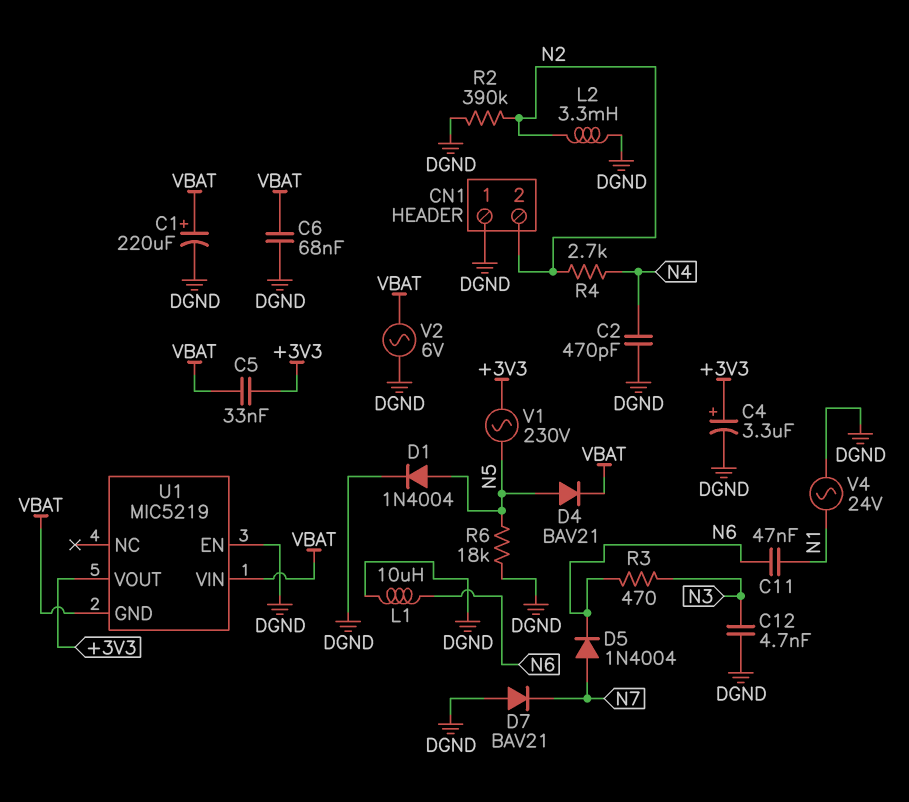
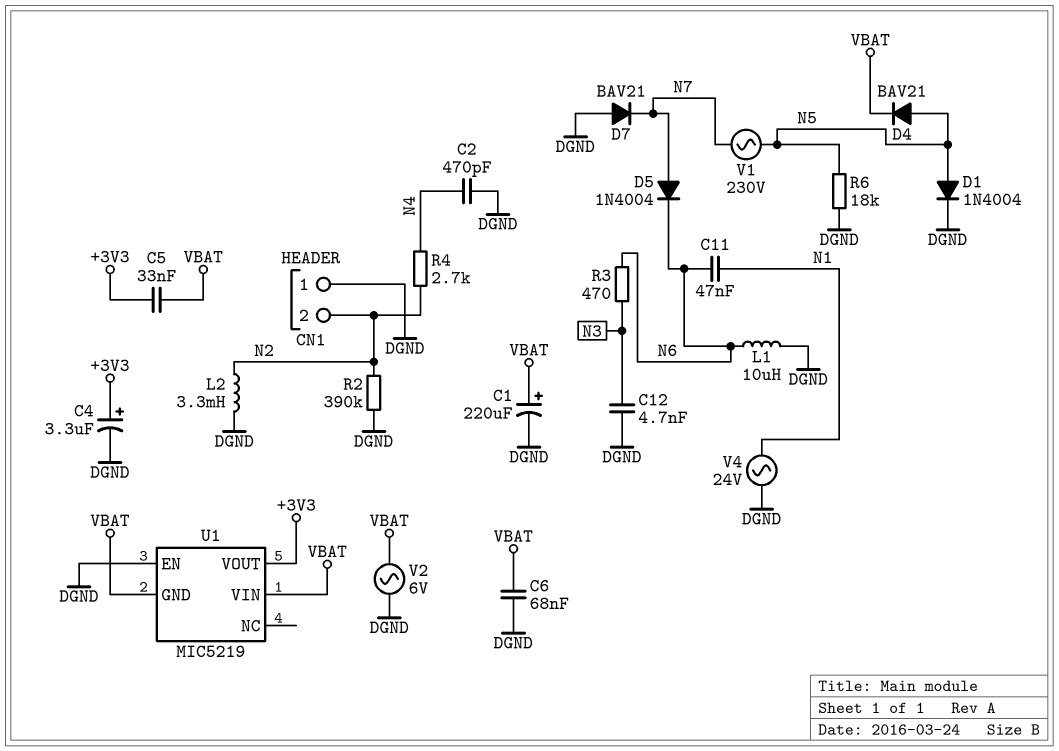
V1: AC 230V (+3V3, N5) -> AC 230V (N5, N7)

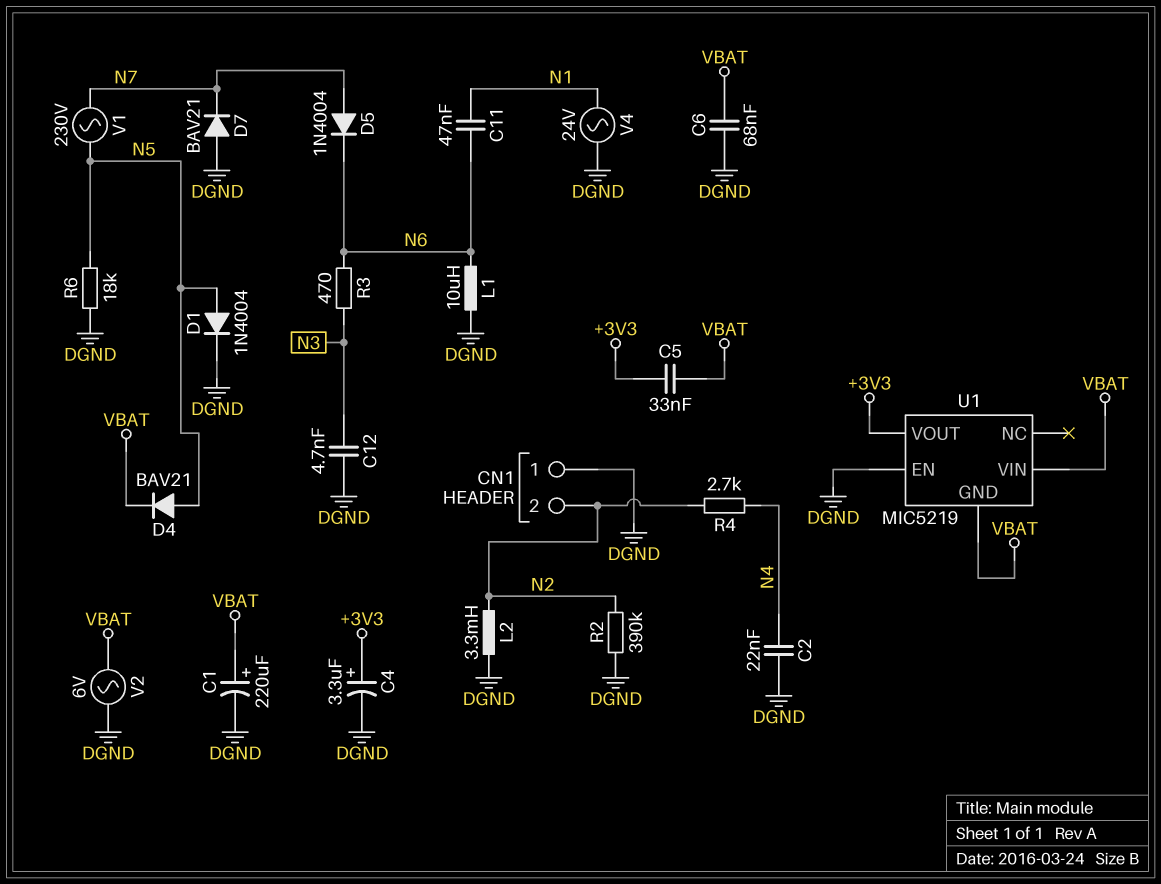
C2: 470pF (DGND, N4) -> 22nF (DGND, N4)

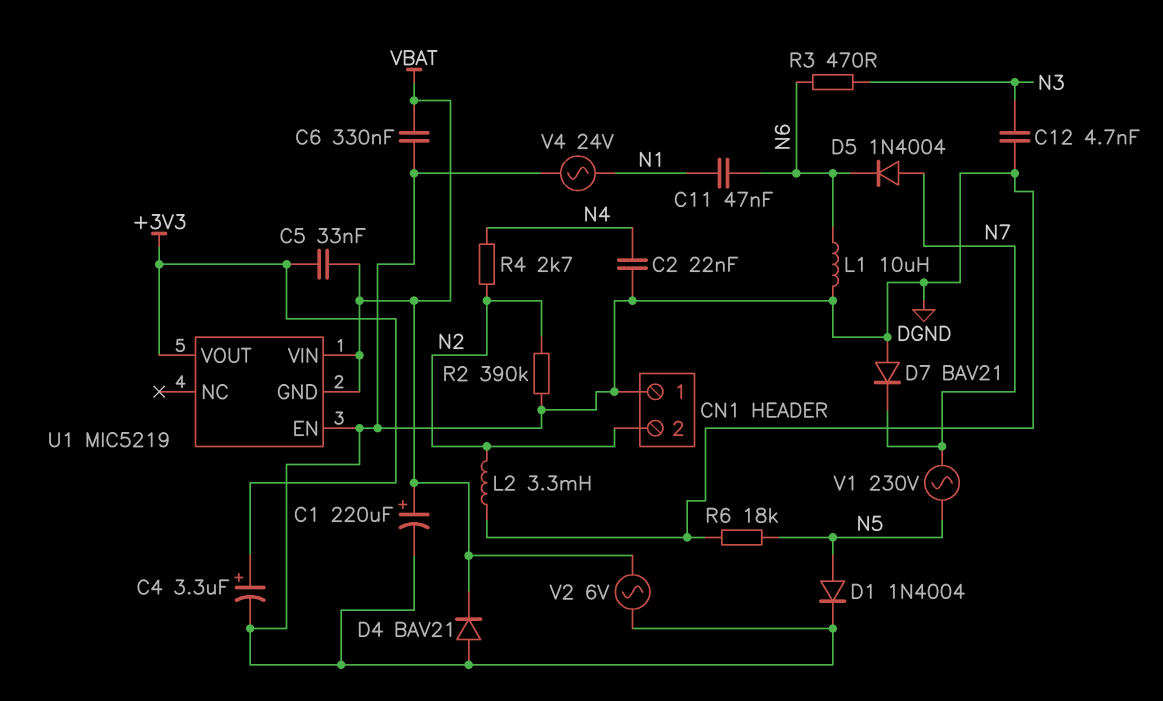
C6: 68nF (DGND, VBAT) -> 330nF (DGND, VBAT)
D4: diode BAV21 (A N5, K VBAT) -> diode BAV21 (A DGND, K VBAT)

